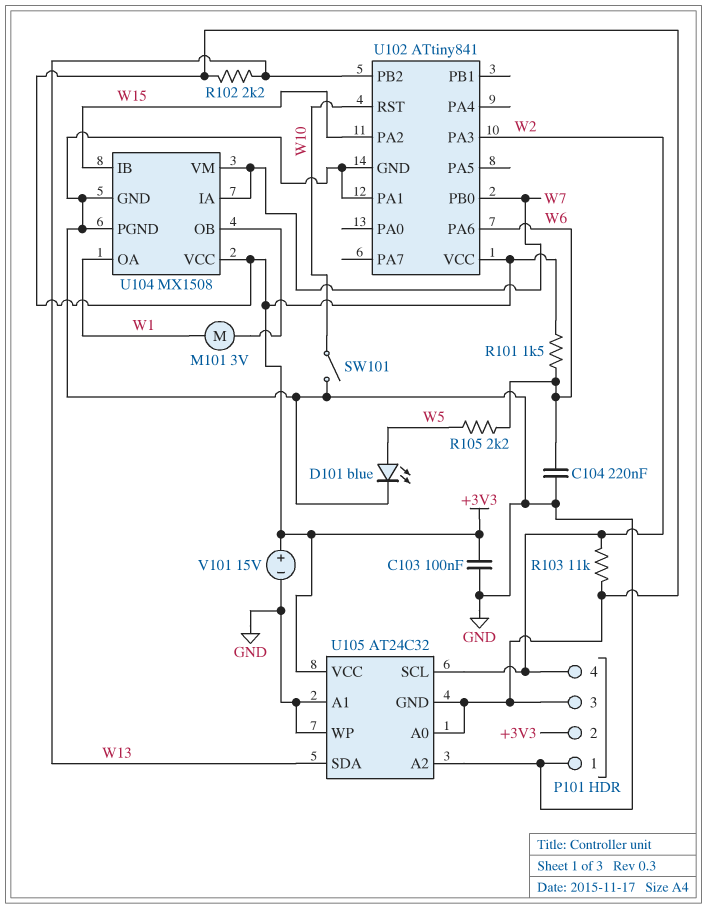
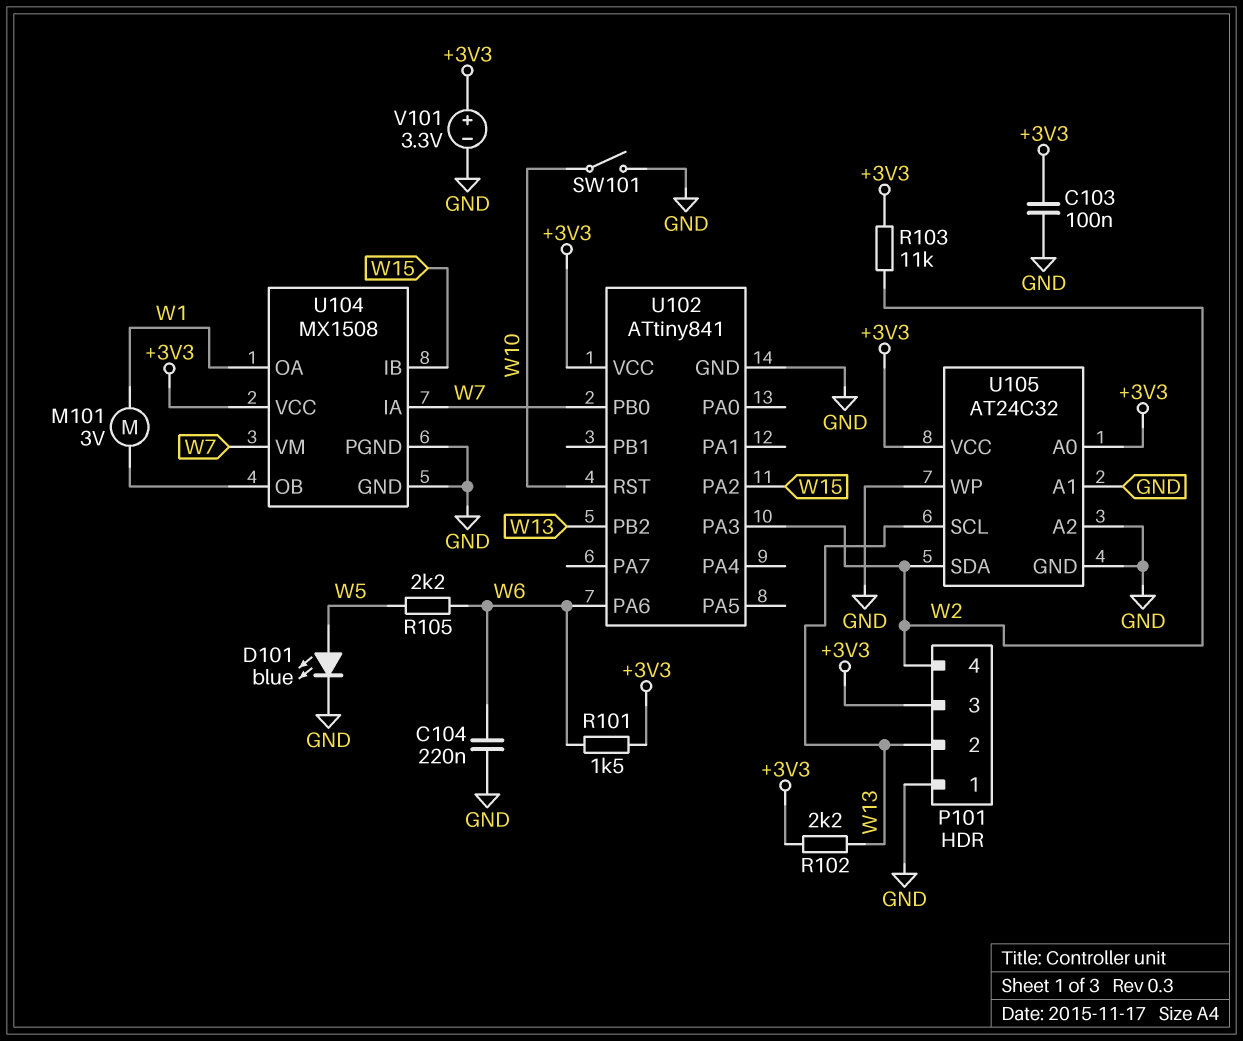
P101 pin 2: +3V3 -> W13
U102 pin PA1: GND -> none
U105 pin GND: +3V3 -> GND
U105 pin SCL: W2 -> W13
U105 pin SDA: W13 -> W2
V101: 15V (plus +3V3, minus GND) -> 3.3V (plus +3V3, minus GND)

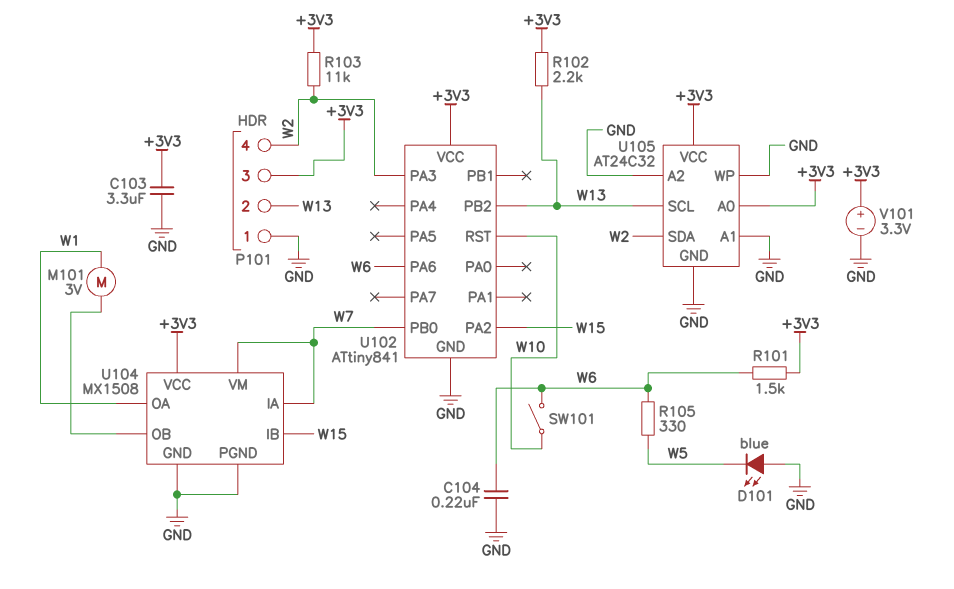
C103: 100nF (+3V3, GND) -> 3.3uF (+3V3, GND)
D101: LED blue (A W5, K GND) -> LED blue (A GND, K W5)
R105: 2.2k (W5, W6) -> 330 (W5, W6)
SW101: switch (GND, W10) -> switch (W6, W10)

